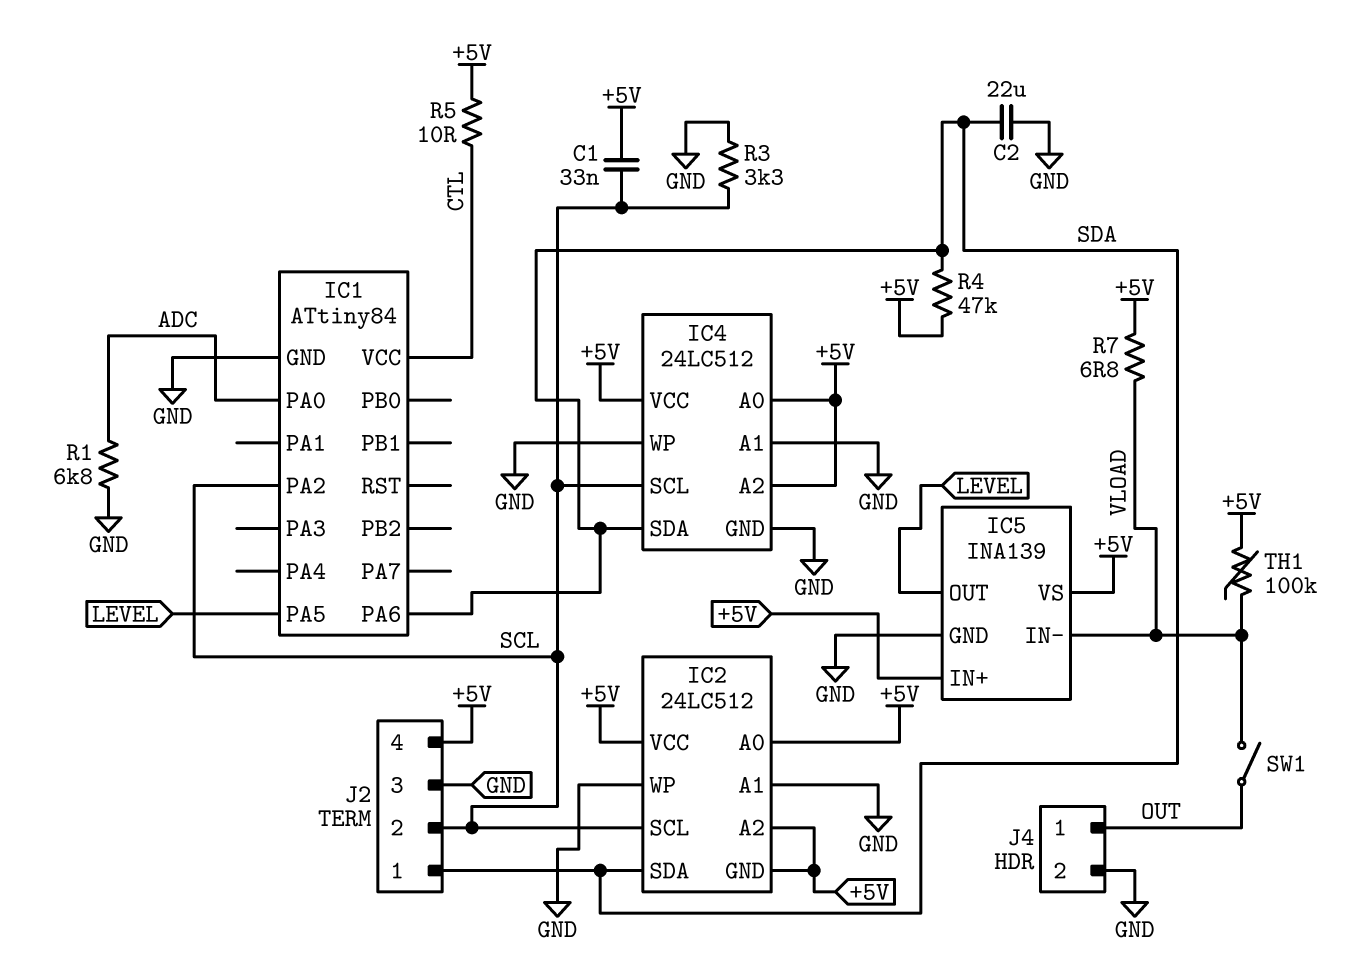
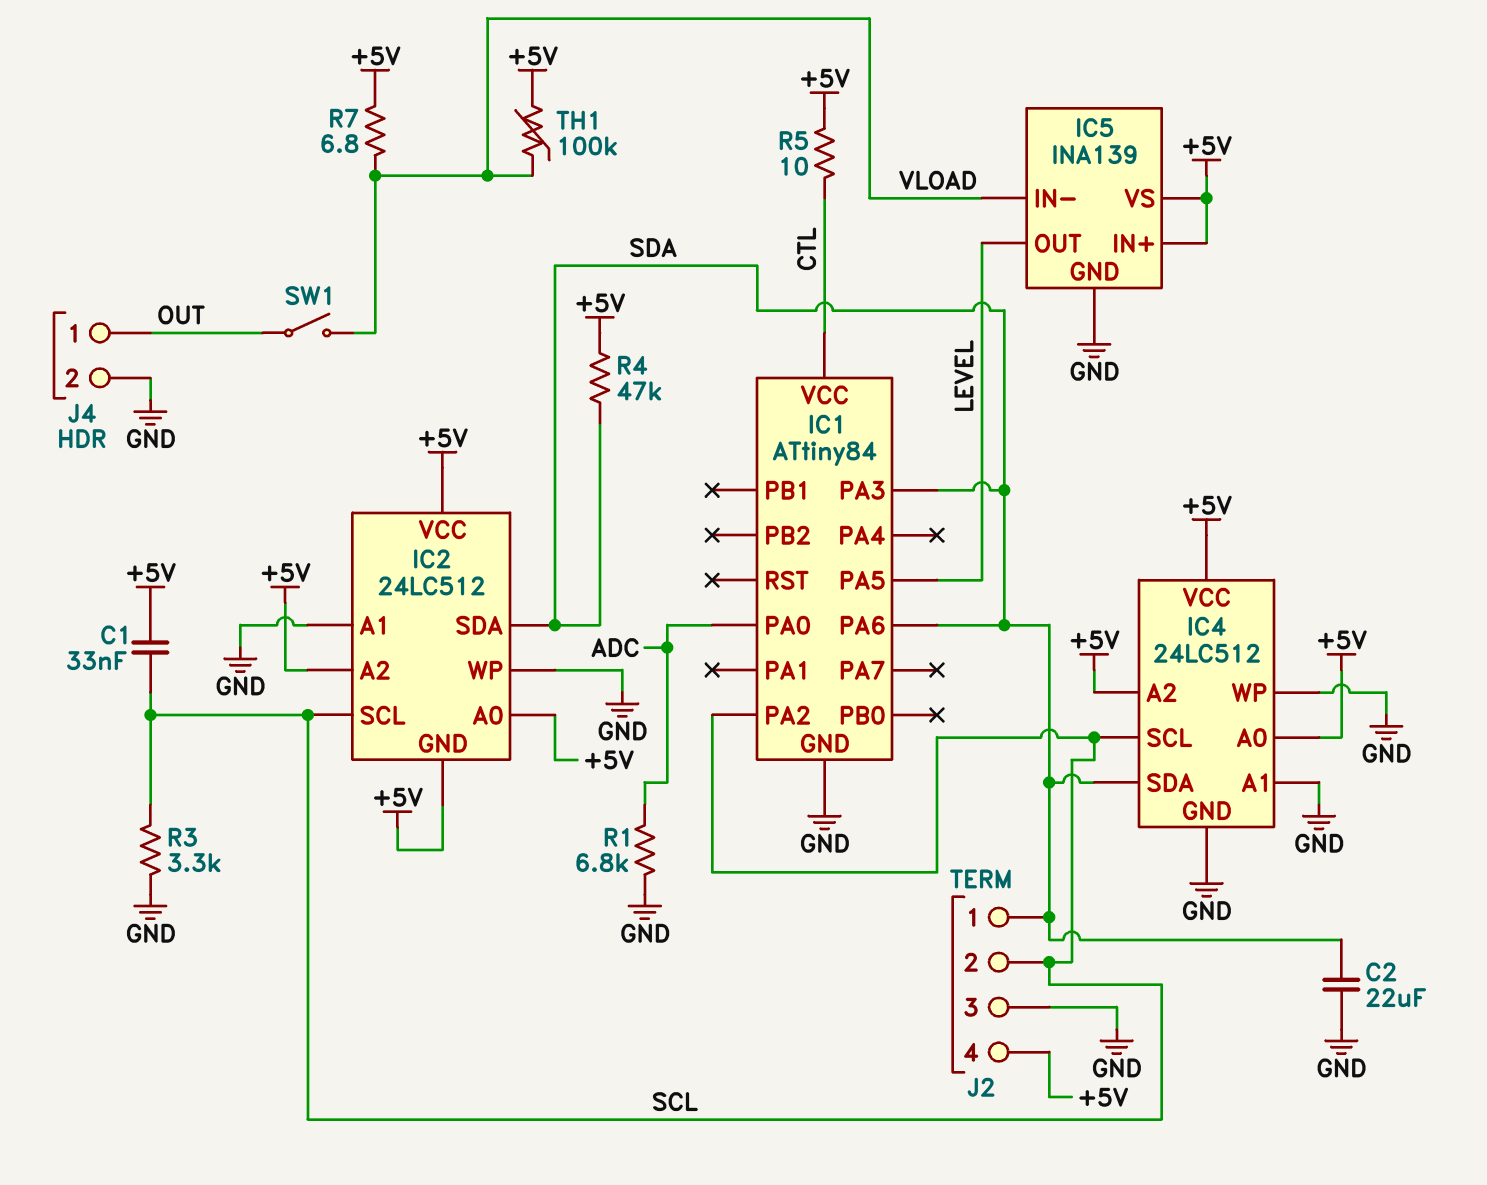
IC1 pin PA3: none -> SDA

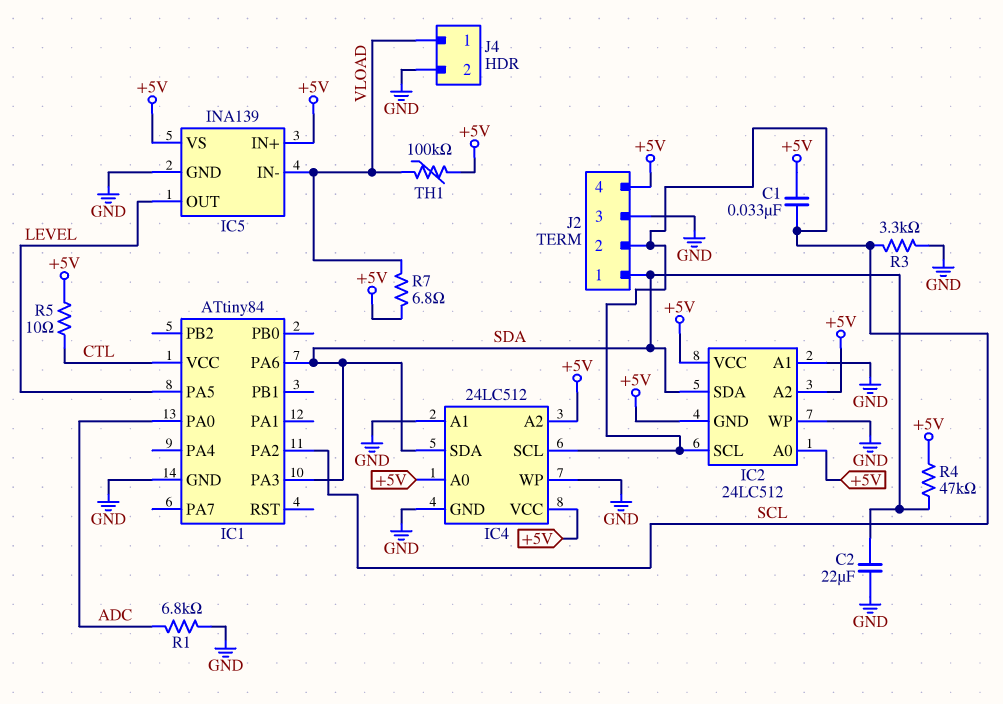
J4 pin 1: OUT -> VLOAD
SW1: switch (OUT, VLOAD) -> none

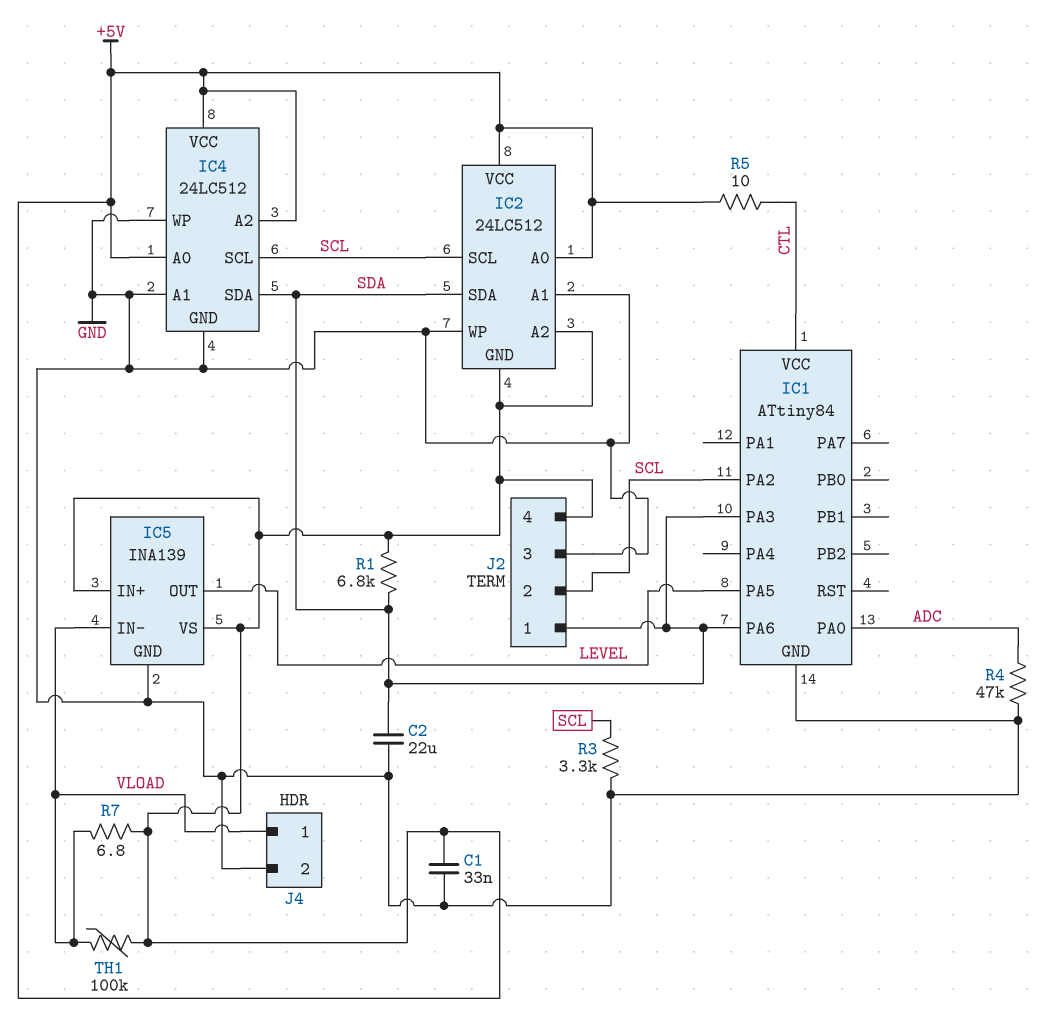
C1: 33nF (+5V, SCL) -> 33nF (+5V, GND)
R1: 6.8k (ADC, GND) -> 6.8k (+5V, SDA)
R4: 47k (+5V, SDA) -> 47k (ADC, GND)

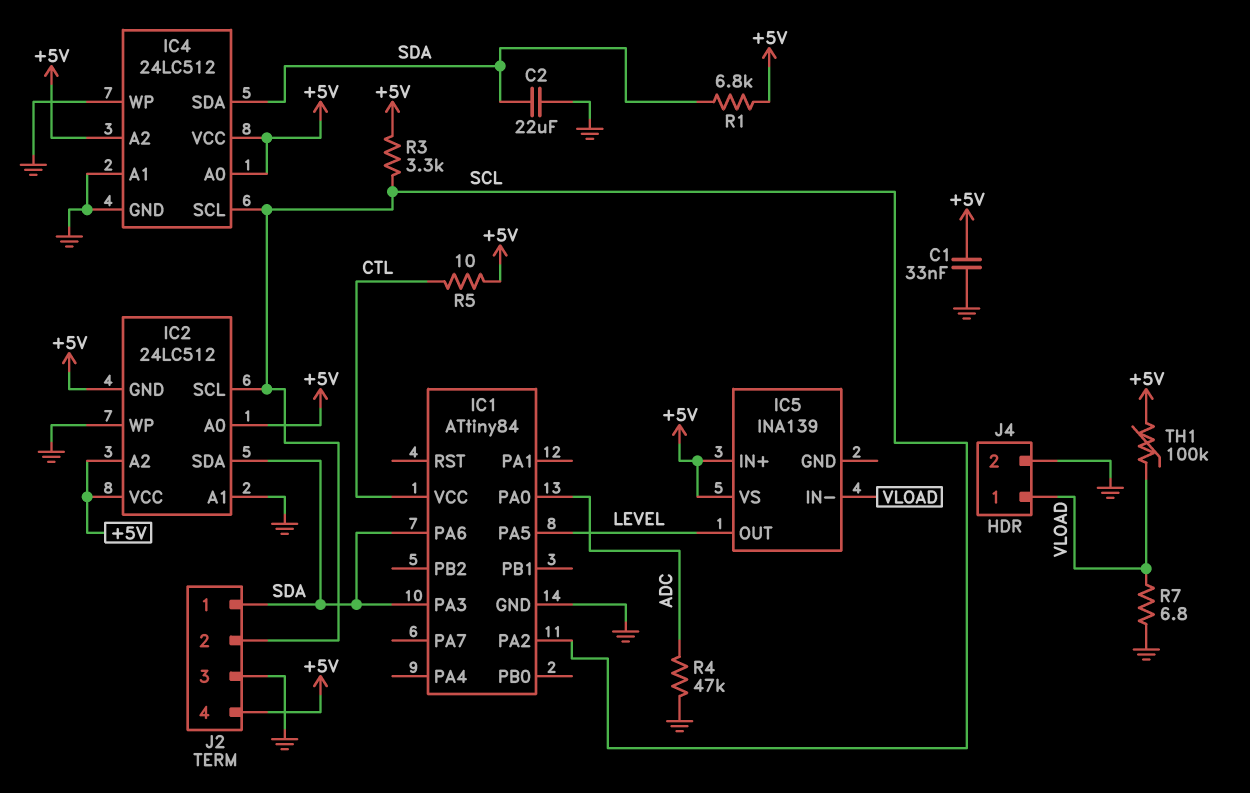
IC5 pin GND: GND -> none
R3: 3.3k (GND, SCL) -> 3.3k (+5V, SCL)
R7: 6.8 (+5V, VLOAD) -> 6.8 (GND, VLOAD)

